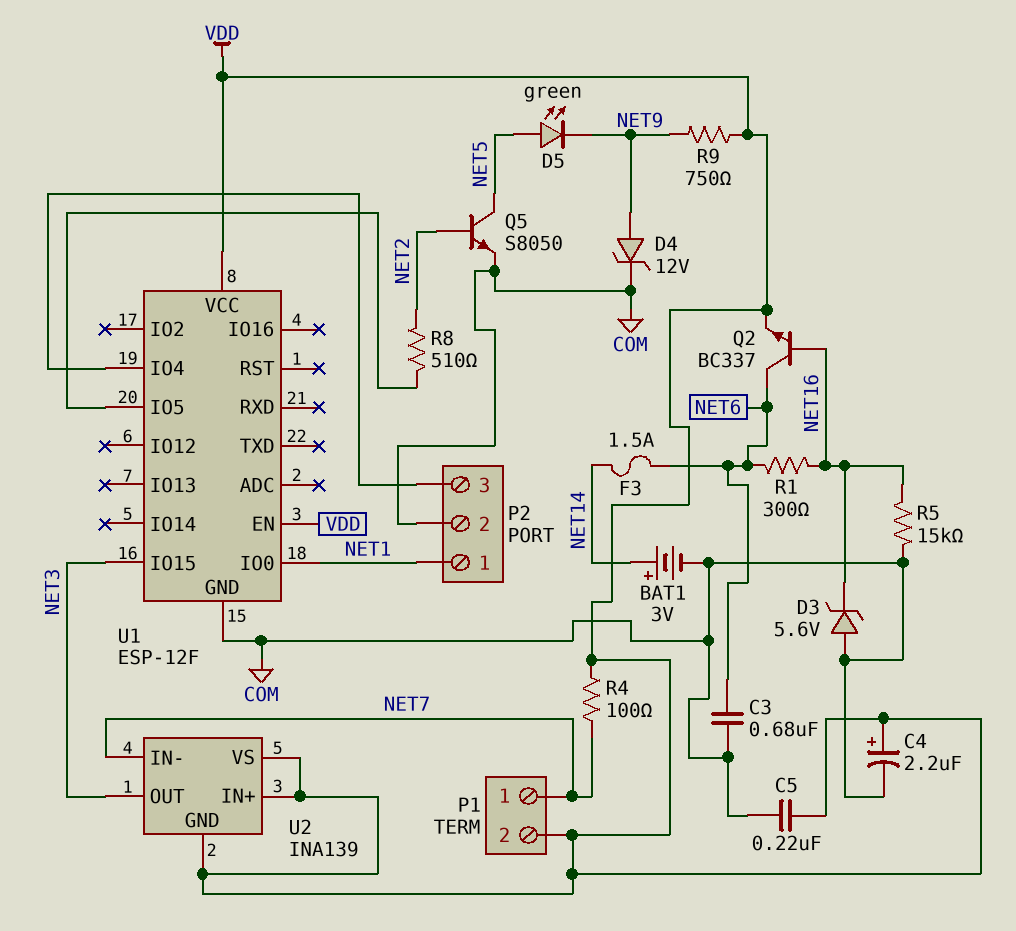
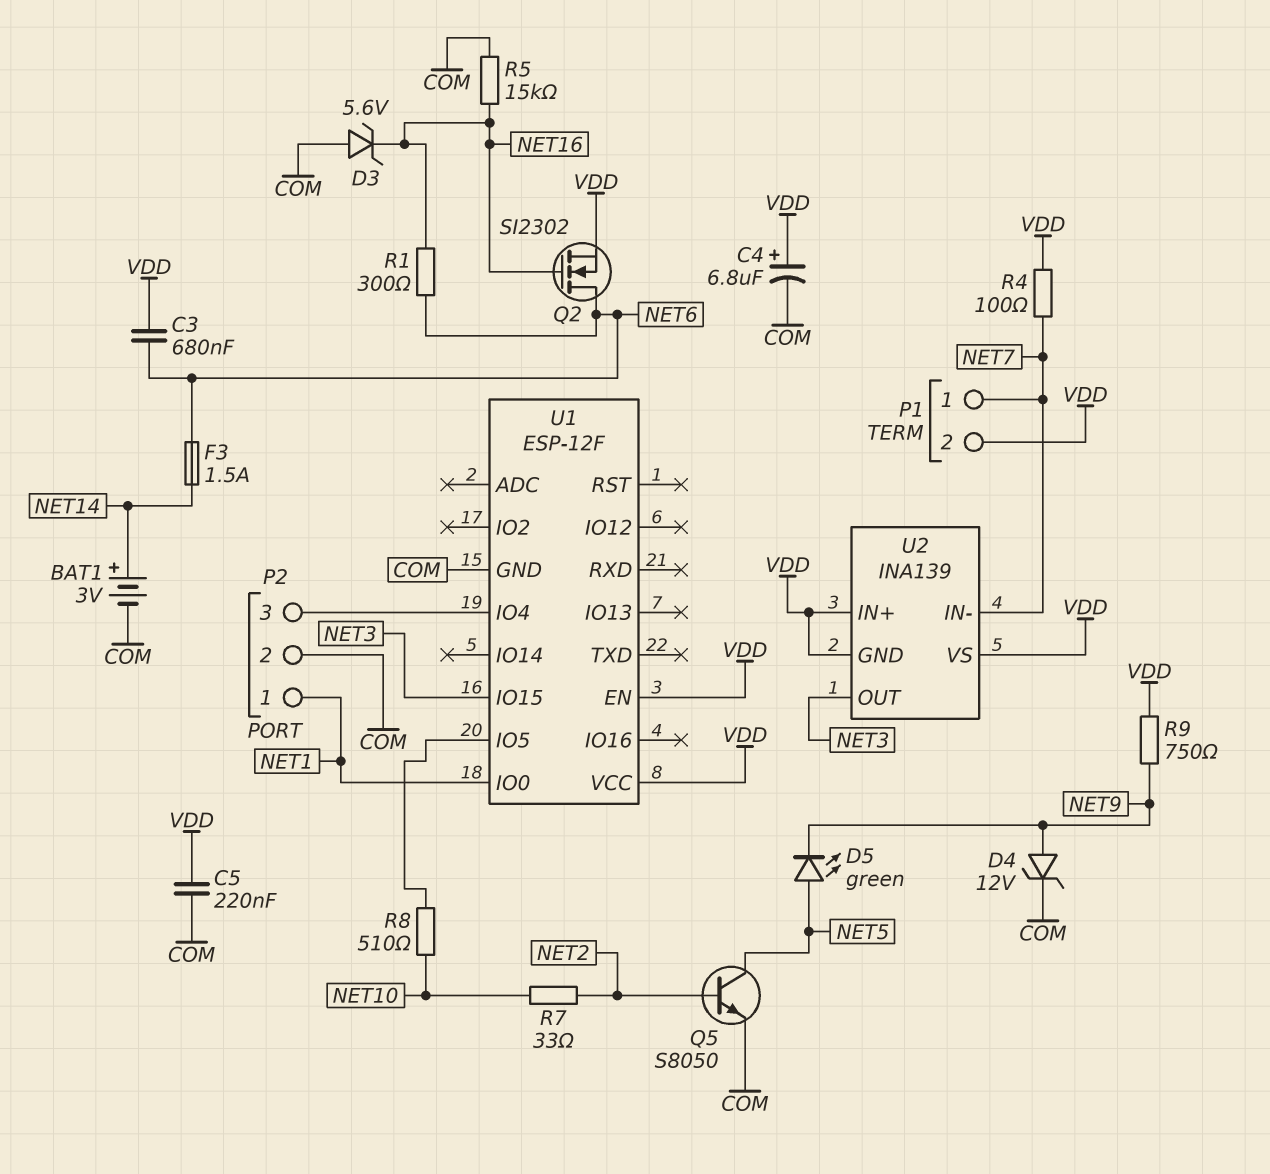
C3: 680nF (COM, NET6) -> 680nF (NET6, VDD)
C4: 2.2uF (plus VDD, minus COM) -> 6.8uF (plus VDD, minus COM)
Q2: NPN BC337 (B NET16, C NET6, E VDD) -> NMOS SI2302 (G NET16, D NET6, S VDD)
R7: none -> 33 (NET2, NET10)
R8: 510 (NET2, U1/IO5) -> 510 (NET10, U1/IO5)

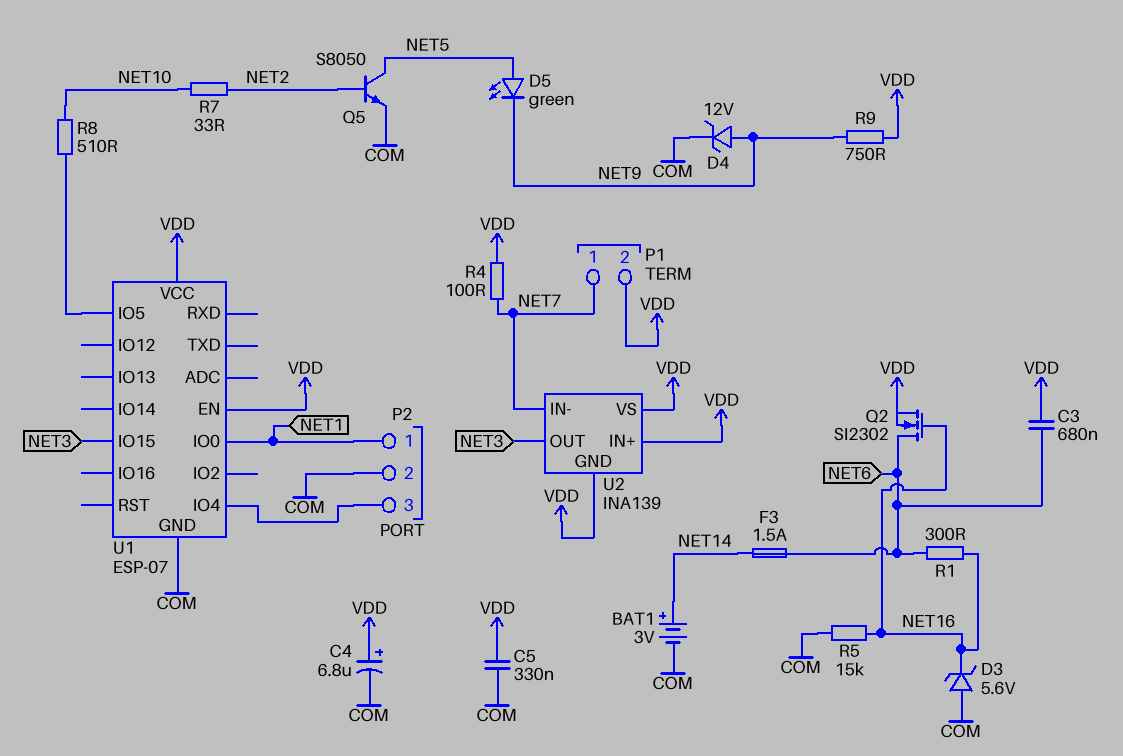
C5: 220nF (COM, VDD) -> 330nF (COM, VDD)
U1: ESP-12F -> ESP-07

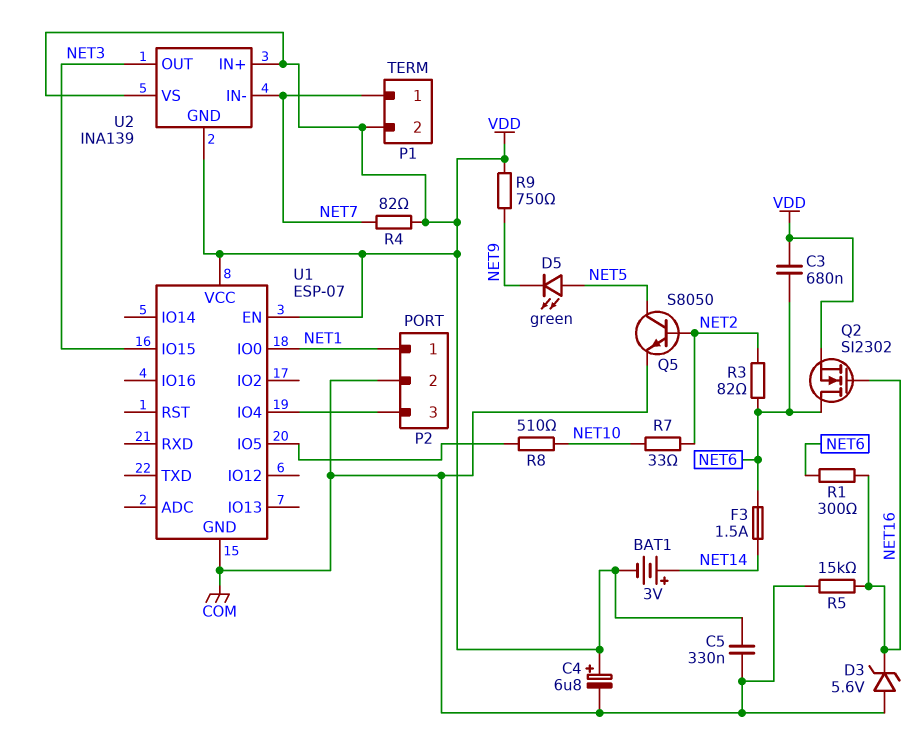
BAT1: 3V (plus NET14, minus COM) -> 3V (plus NET14, minus VDD)
D4: zener 12V (A NET9, K COM) -> none
R3: none -> 82 (NET2, NET6)
R4: 100 (NET7, VDD) -> 82 (NET7, VDD)

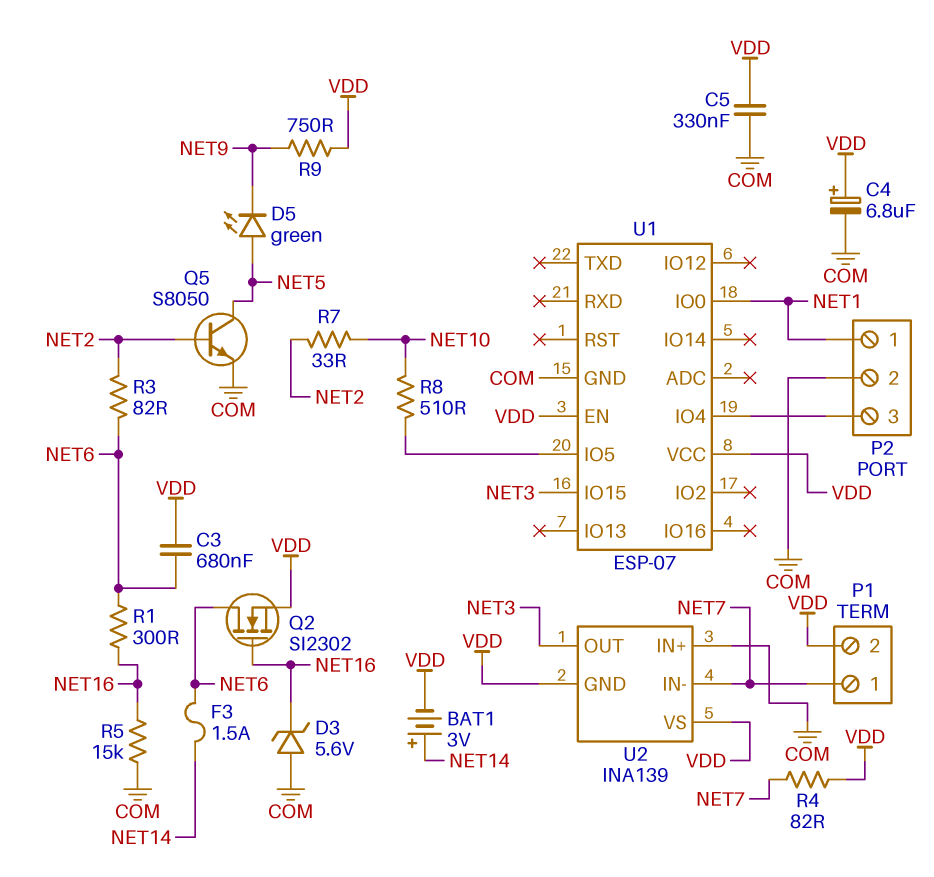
U2 pin IN+: VDD -> COM

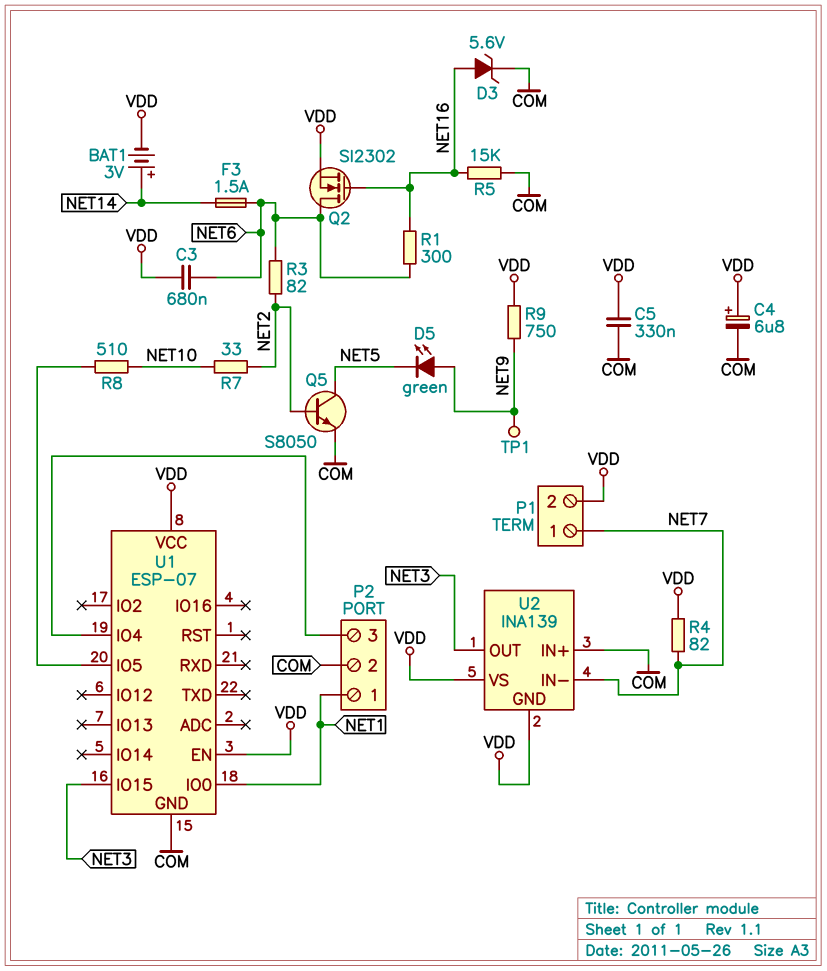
D3: zener 5.6V (A COM, K NET16) -> zener 5.6V (A NET16, K COM)
D5: LED green (A NET5, K NET9) -> LED green (A NET9, K NET5)
TP1: none -> test point (NET9)

